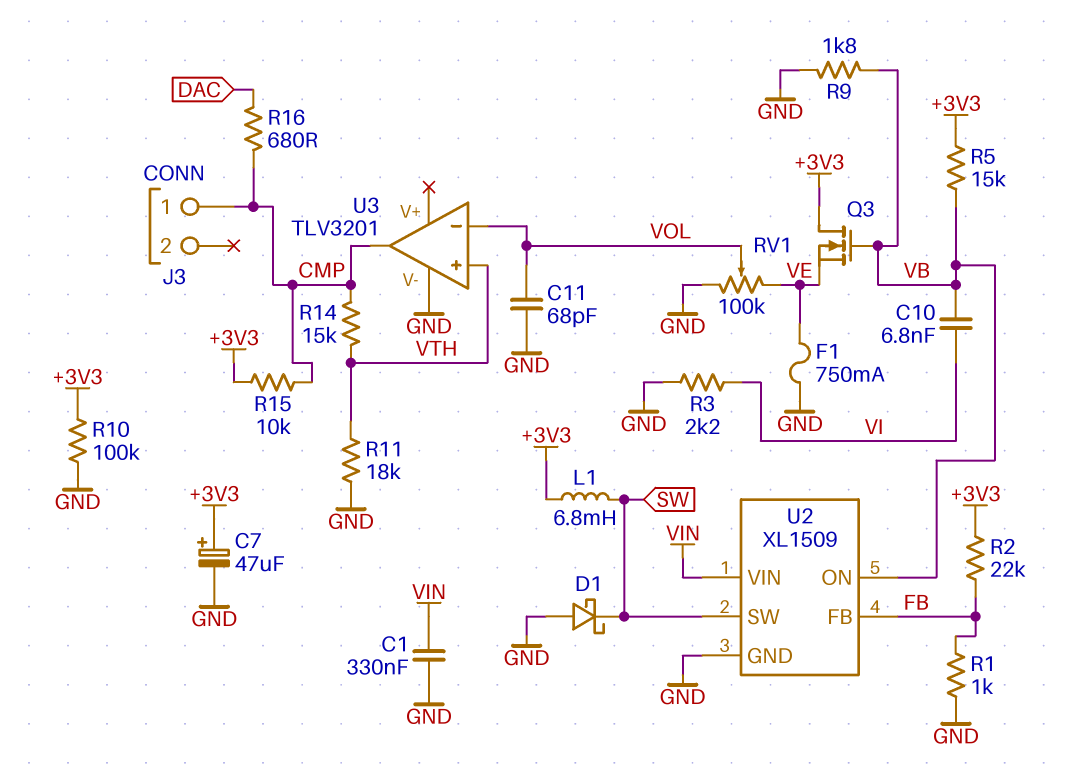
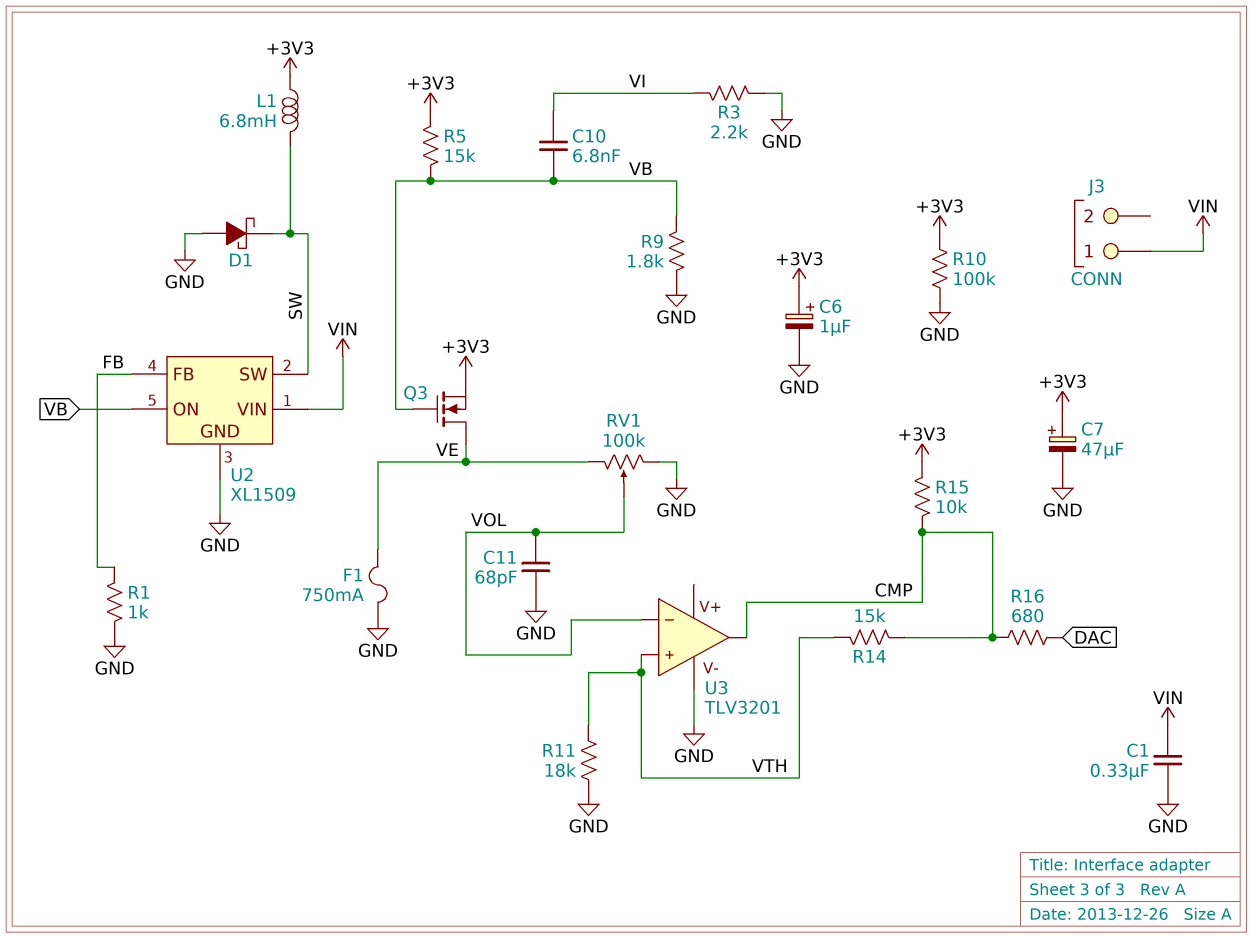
C6: none -> 1uF (plus +3V3, minus GND)
J3 pin 1: CMP -> VIN
Q3: NMOS (G VB, D +3V3, S VE) -> NMOS (G VB, D VE, S +3V3)
R2: 22k (+3V3, FB) -> none

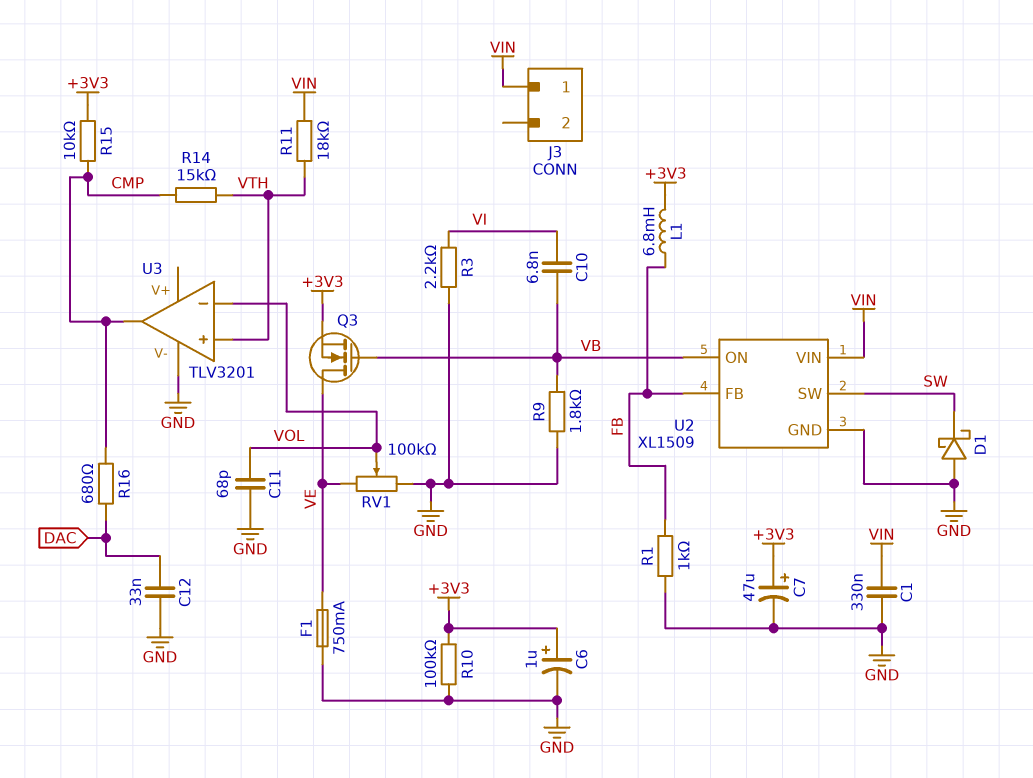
C12: none -> 33nF (DAC, GND)
L1: 6.8mH (+3V3, SW) -> 6.8mH (+3V3, FB)
R5: 15k (+3V3, VB) -> none
R11: 18k (GND, VTH) -> 18k (VIN, VTH)

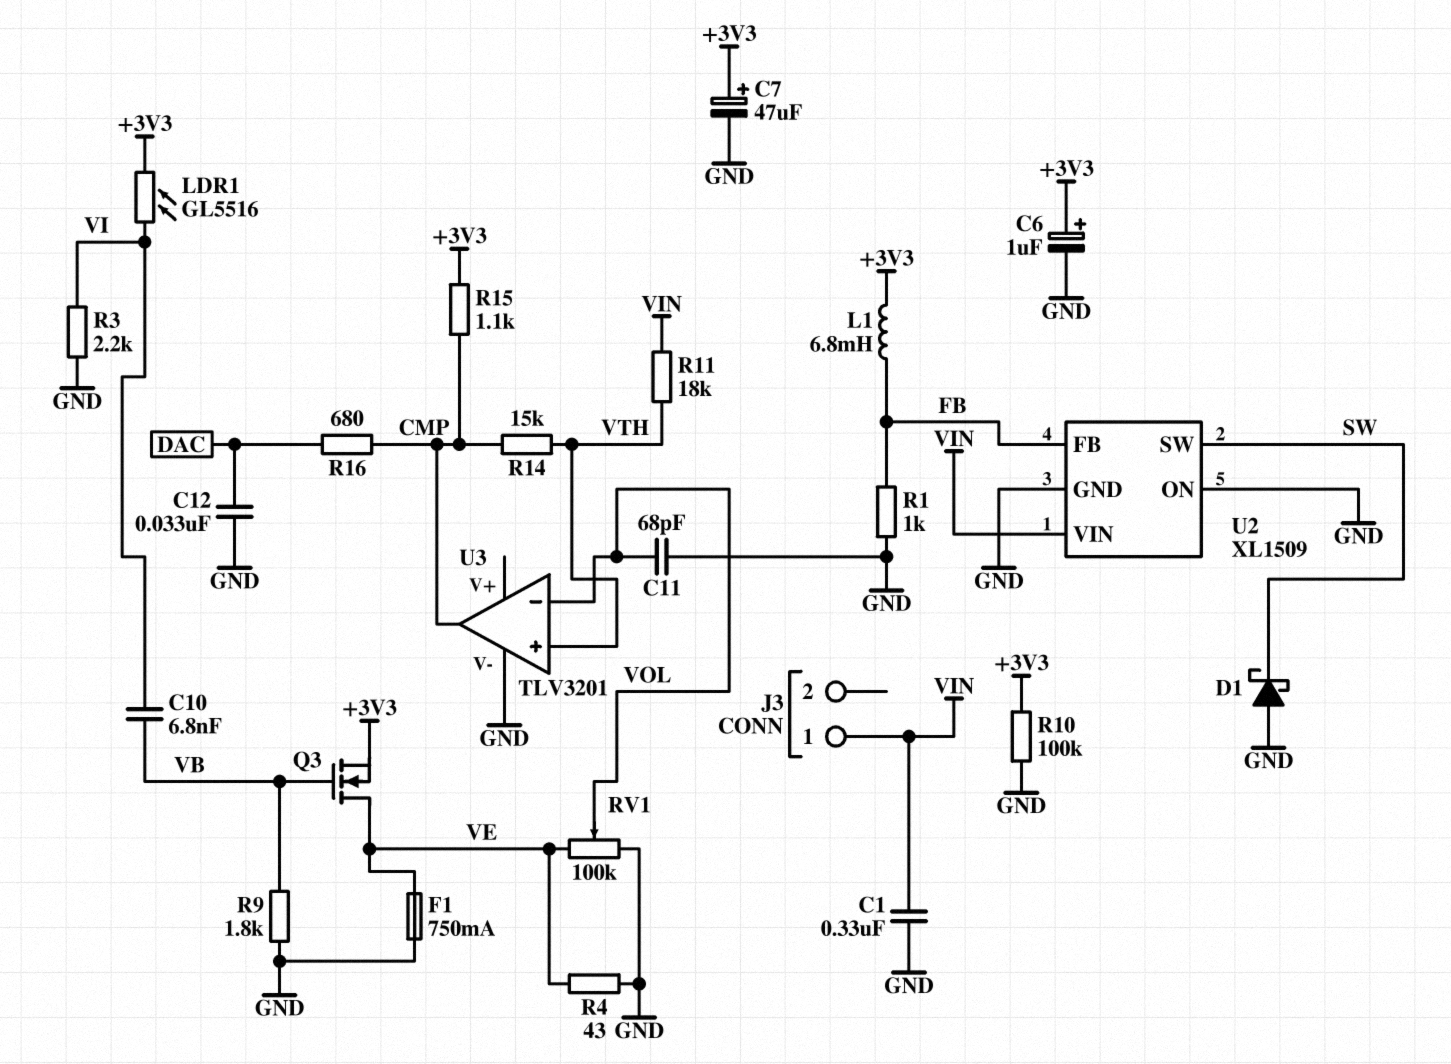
LDR1: none -> GL5516 (+3V3, VI)
R4: none -> 43 (GND, VE)
R15: 10k (+3V3, CMP) -> 1.1k (+3V3, CMP)
U2 pin ON: VB -> GND

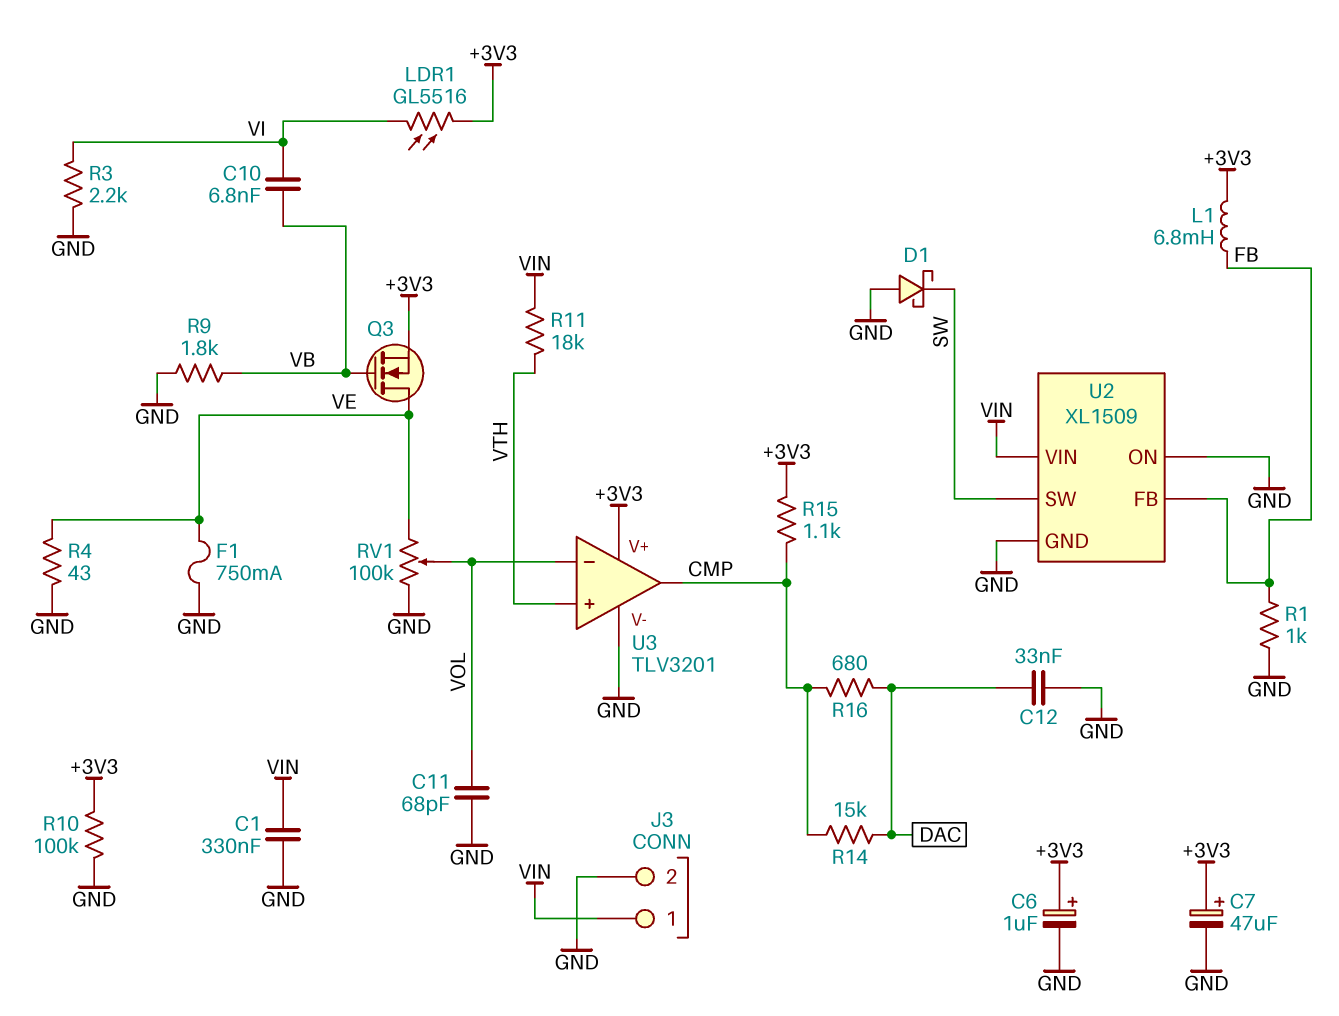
J3 pin 2: none -> GND
R14: 15k (CMP, VTH) -> 15k (CMP, DAC)
U3 pin V+: none -> +3V3

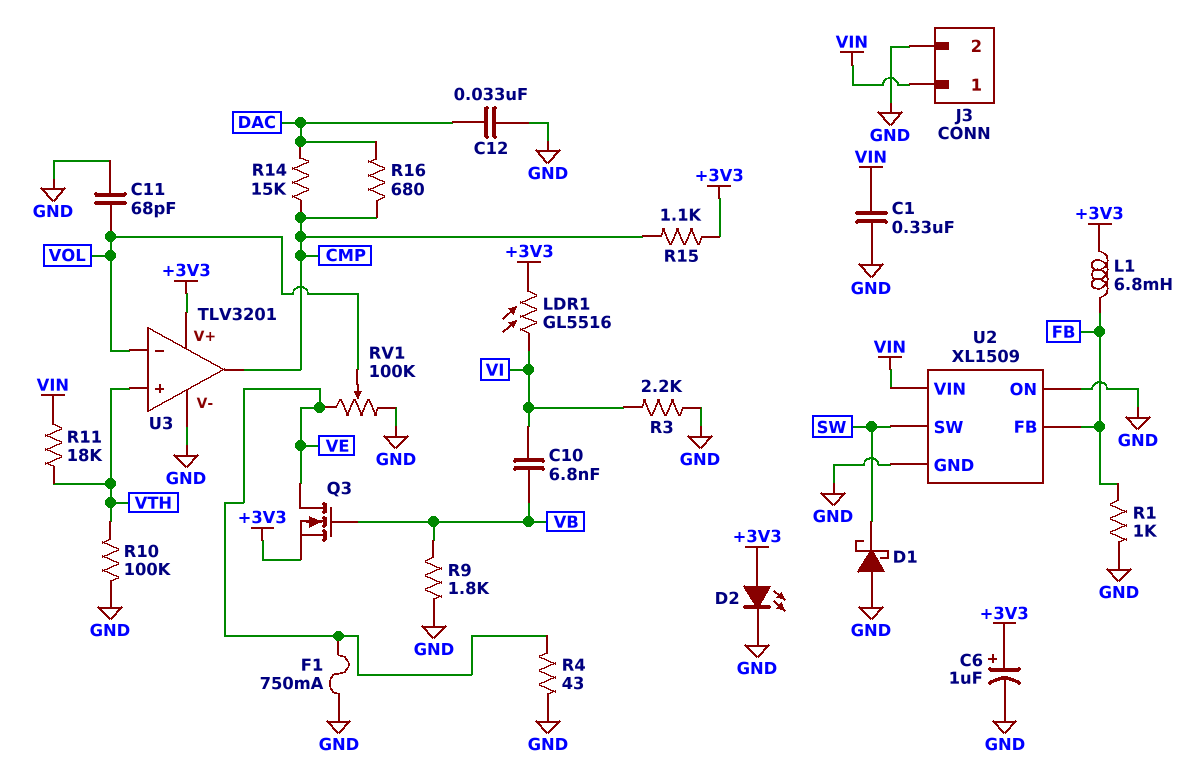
C7: 47uF (plus +3V3, minus GND) -> none
D2: none -> LED (A +3V3, K GND)
R10: 100k (+3V3, GND) -> 100k (GND, VTH)

